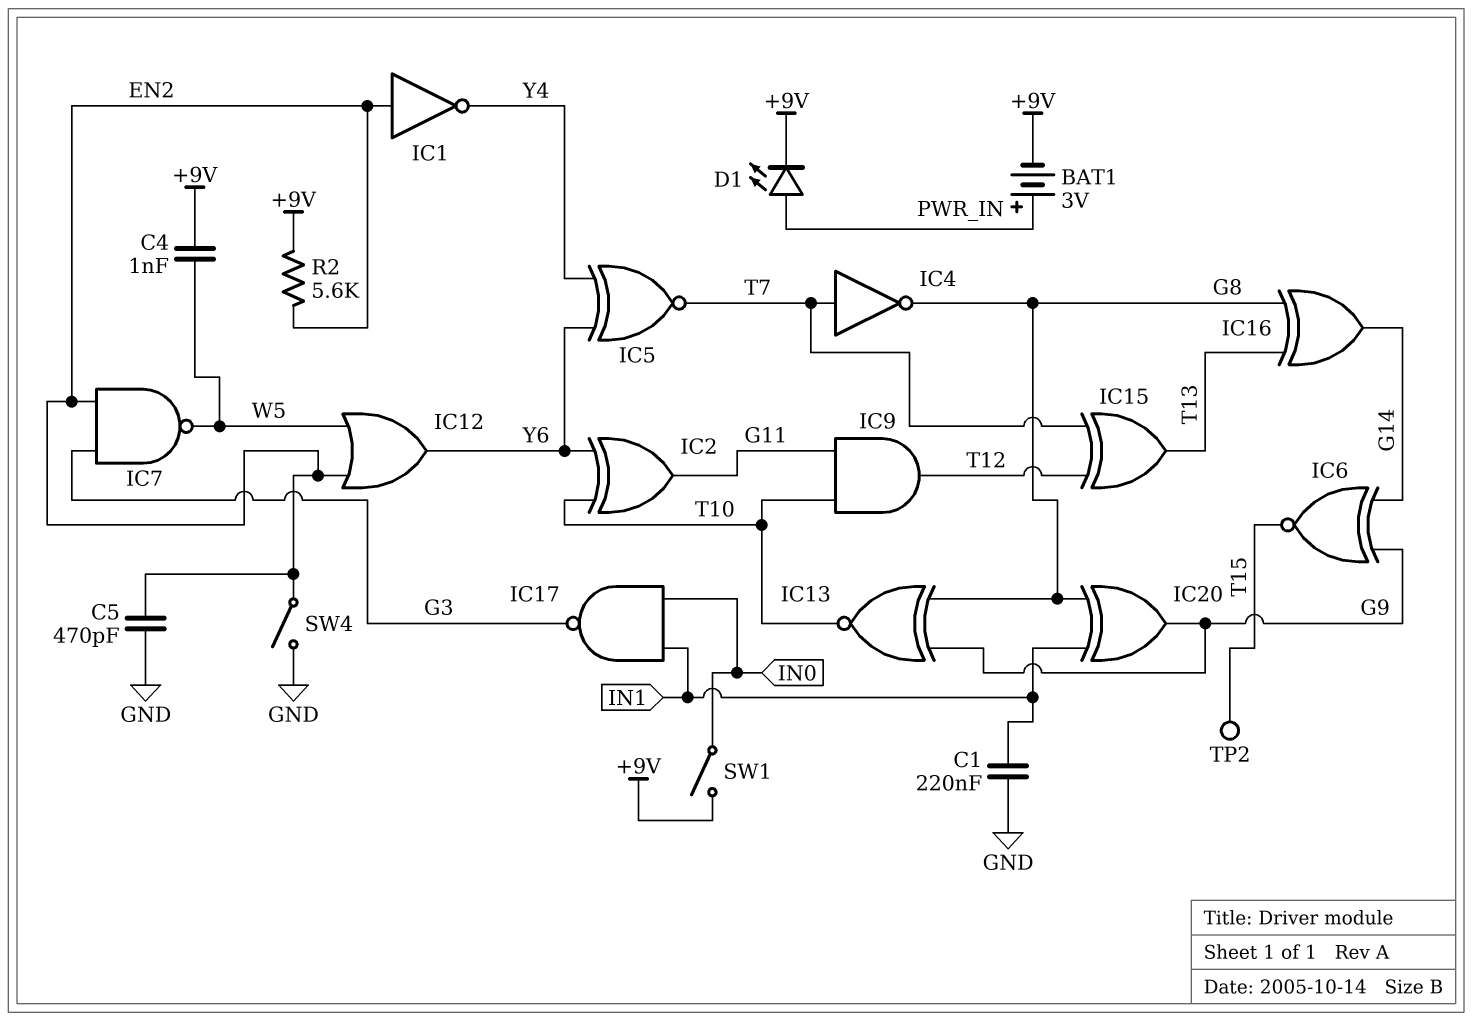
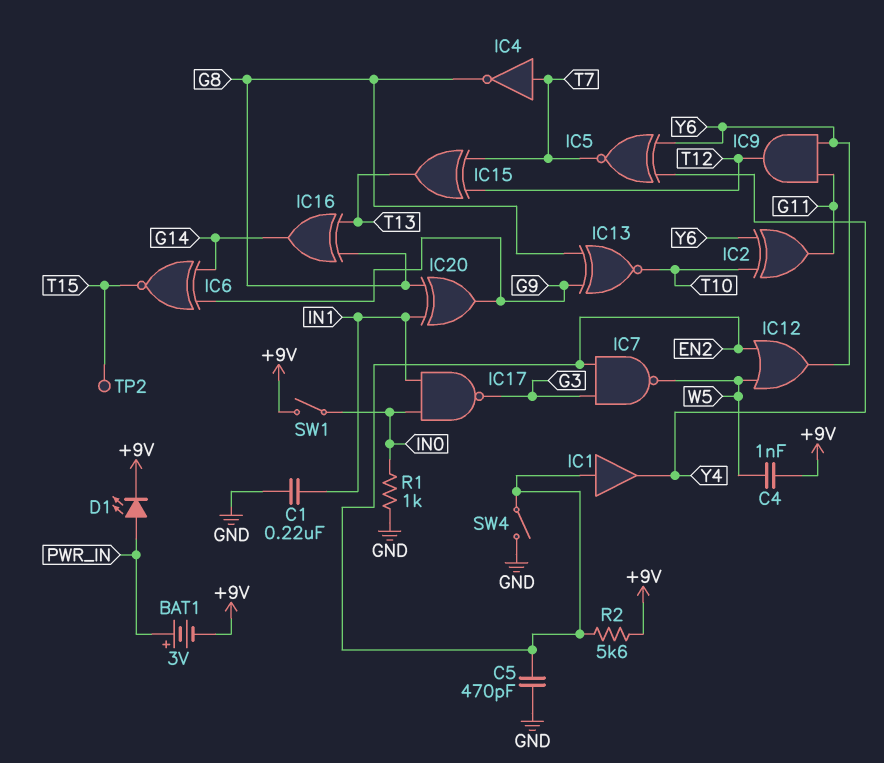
IC1: NOT (in EN2, out Y4) -> buffer (in EN2, out Y4)
IC9: AND (in G11, in T10, out T12) -> AND (in G11, in Y6, out T12)
R1: none -> 1k (GND, IN0)

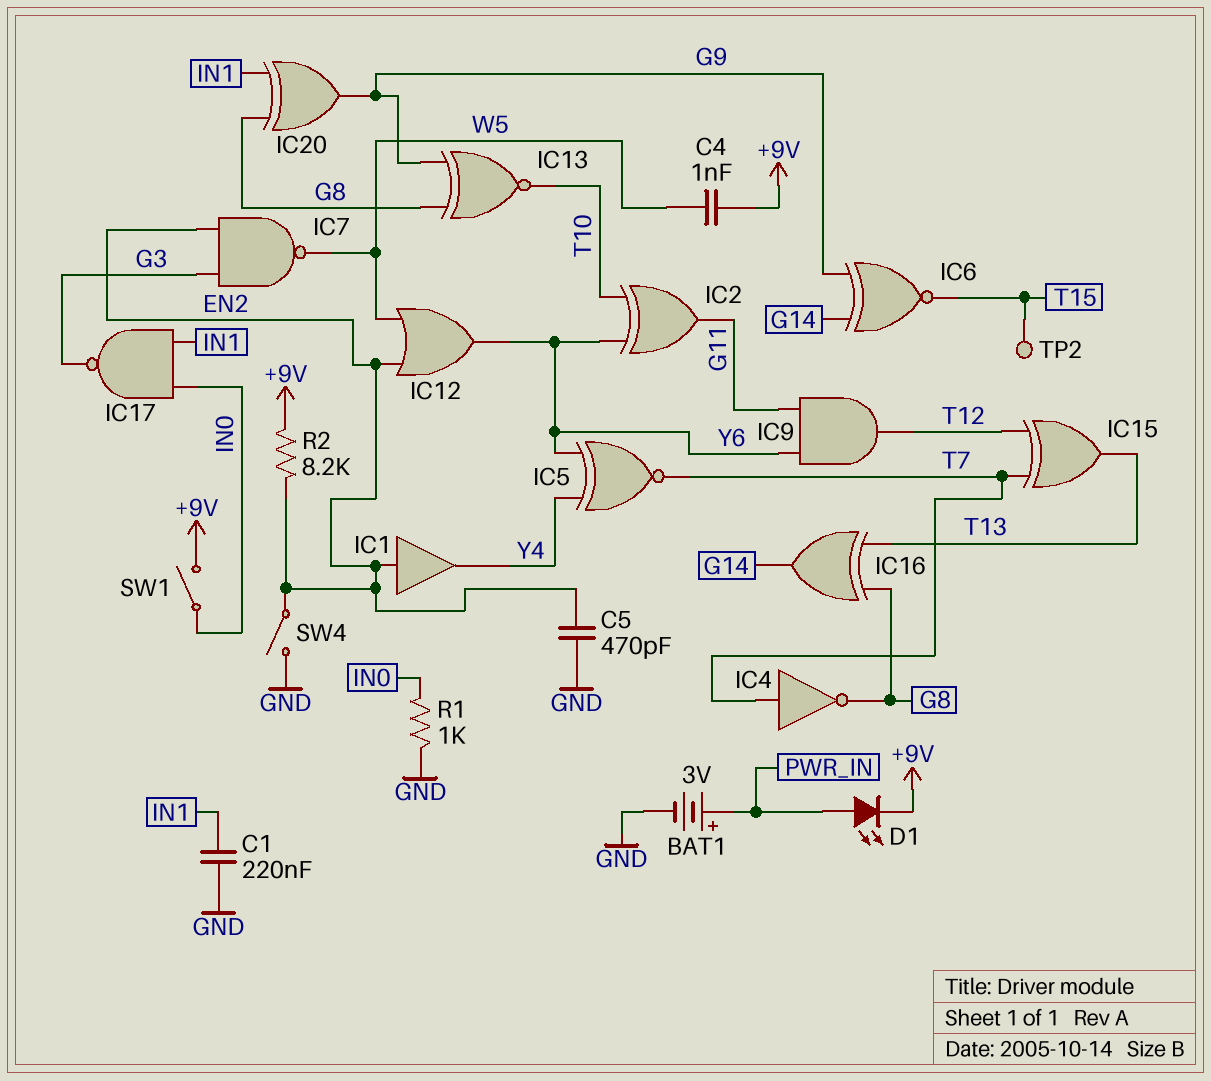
BAT1: 3V (plus PWR_IN, minus +9V) -> 3V (plus PWR_IN, minus GND)
R2: 5.6k (+9V, EN2) -> 8.2k (+9V, EN2)

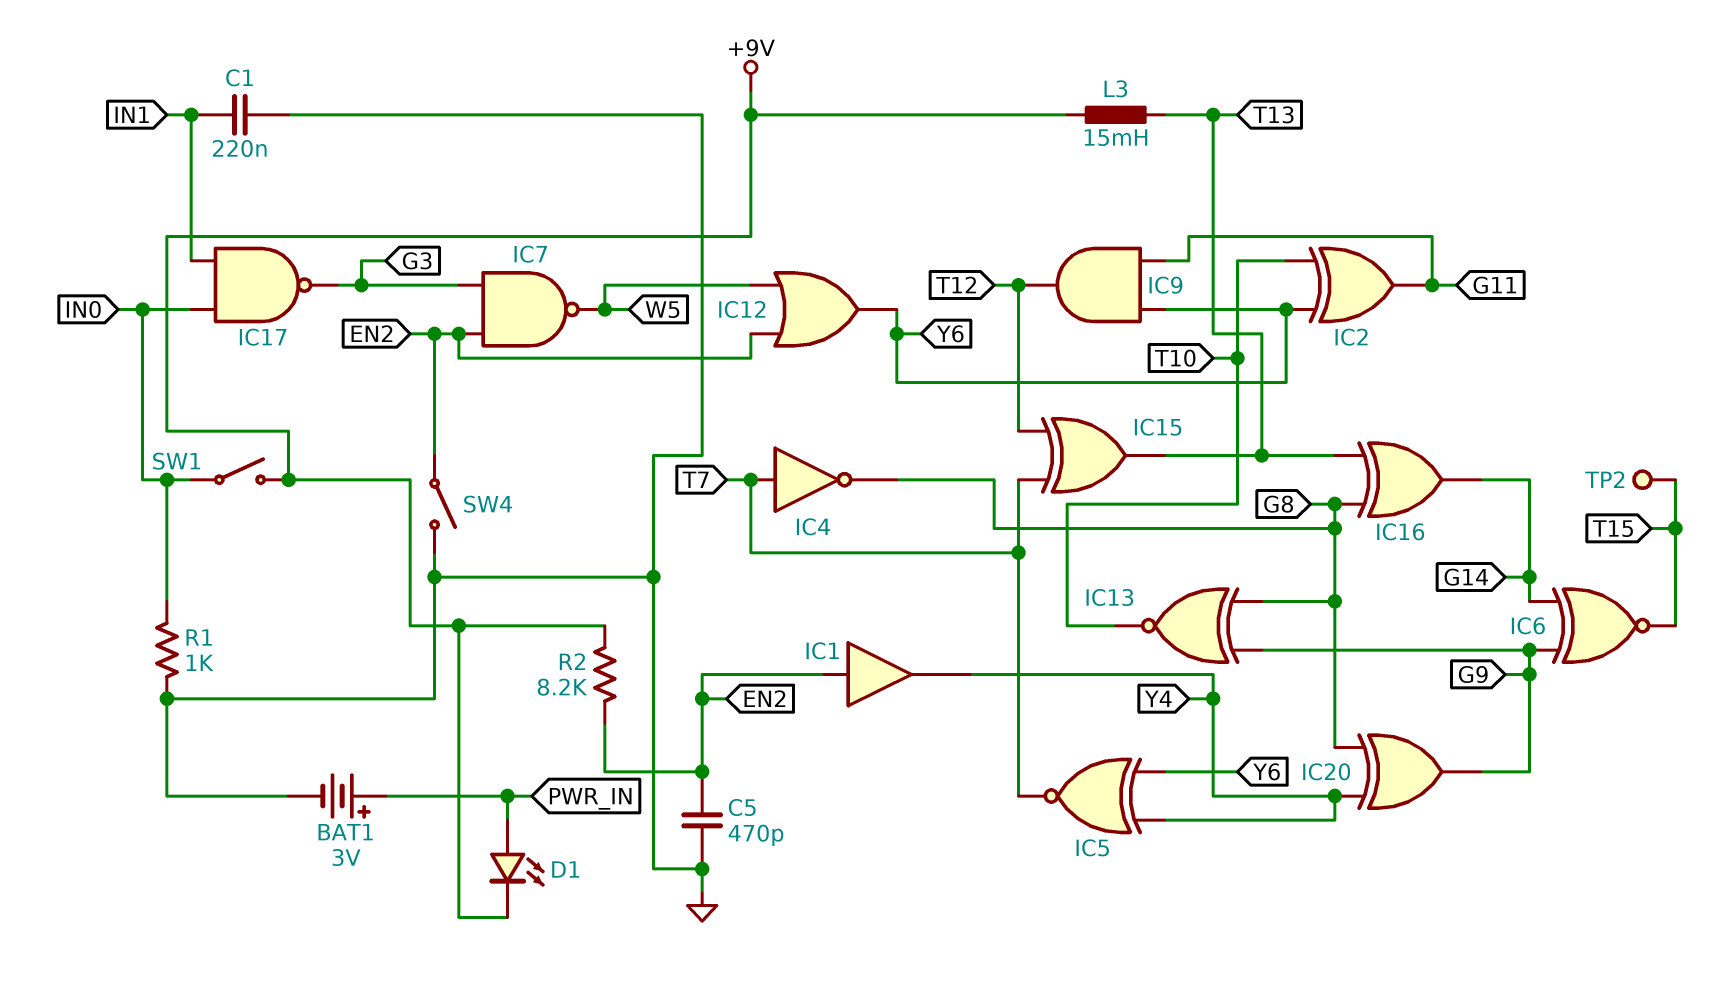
C4: 1nF (+9V, W5) -> none
IC20: XOR (in G8, in IN1, out G9) -> XOR (in G8, in Y4, out G9)
L3: none -> 15mH (+9V, T13)

